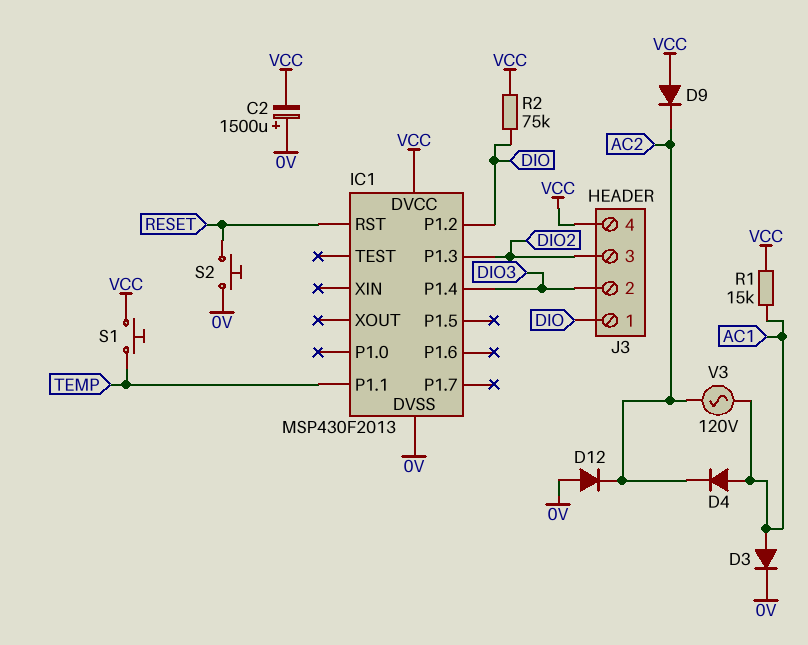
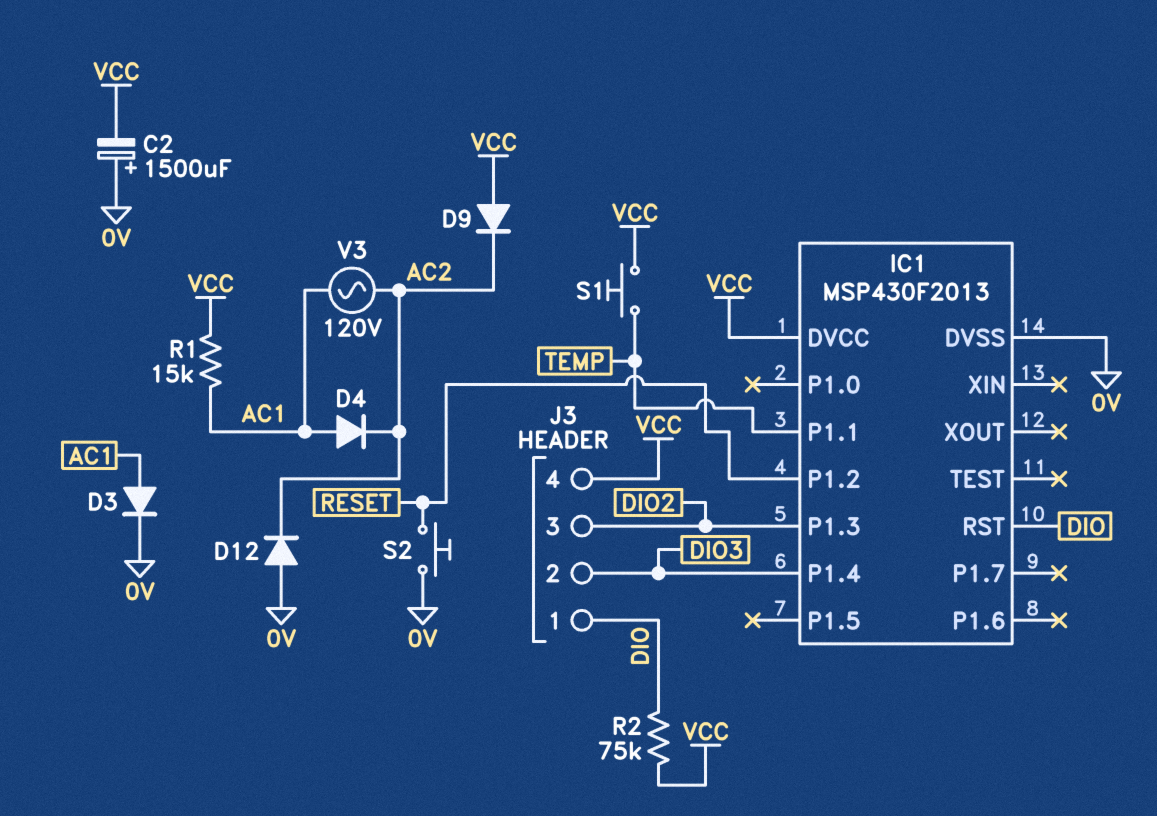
IC1 pin P1.2: DIO -> RESET
IC1 pin RST: RESET -> DIO

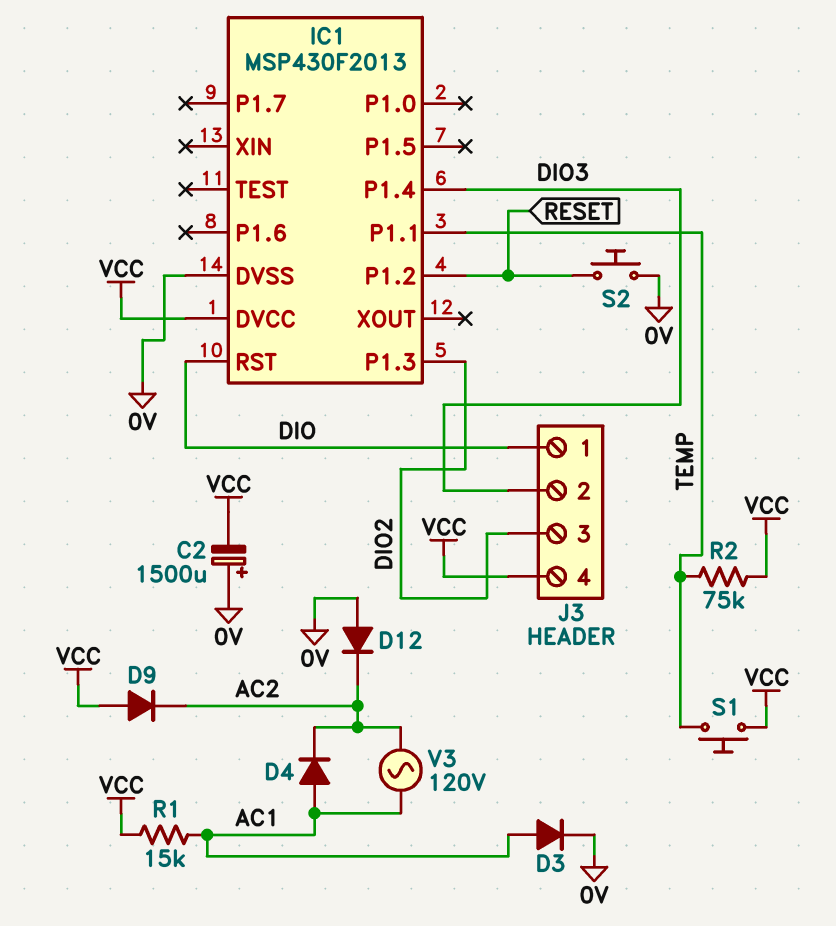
R2: 75k (DIO, VCC) -> 75k (TEMP, VCC)

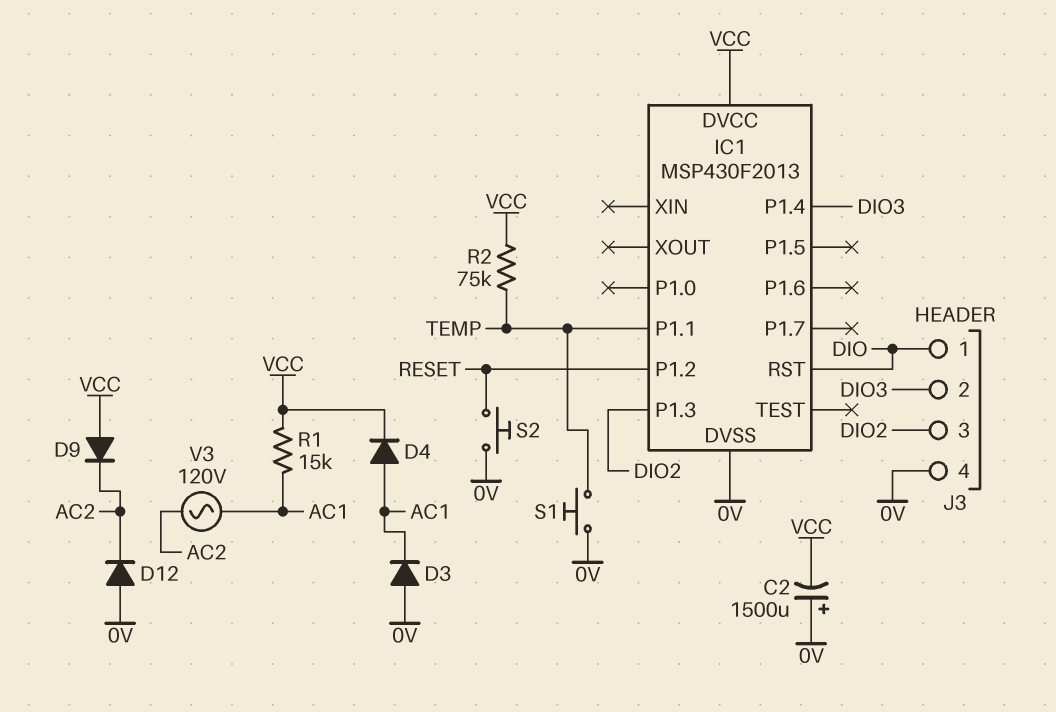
D3: diode (A AC1, K 0V) -> diode (A 0V, K AC1)
D4: diode (A AC1, K AC2) -> diode (A AC1, K VCC)
J3 pin 4: VCC -> 0V
S1: button (TEMP, VCC) -> button (0V, TEMP)

